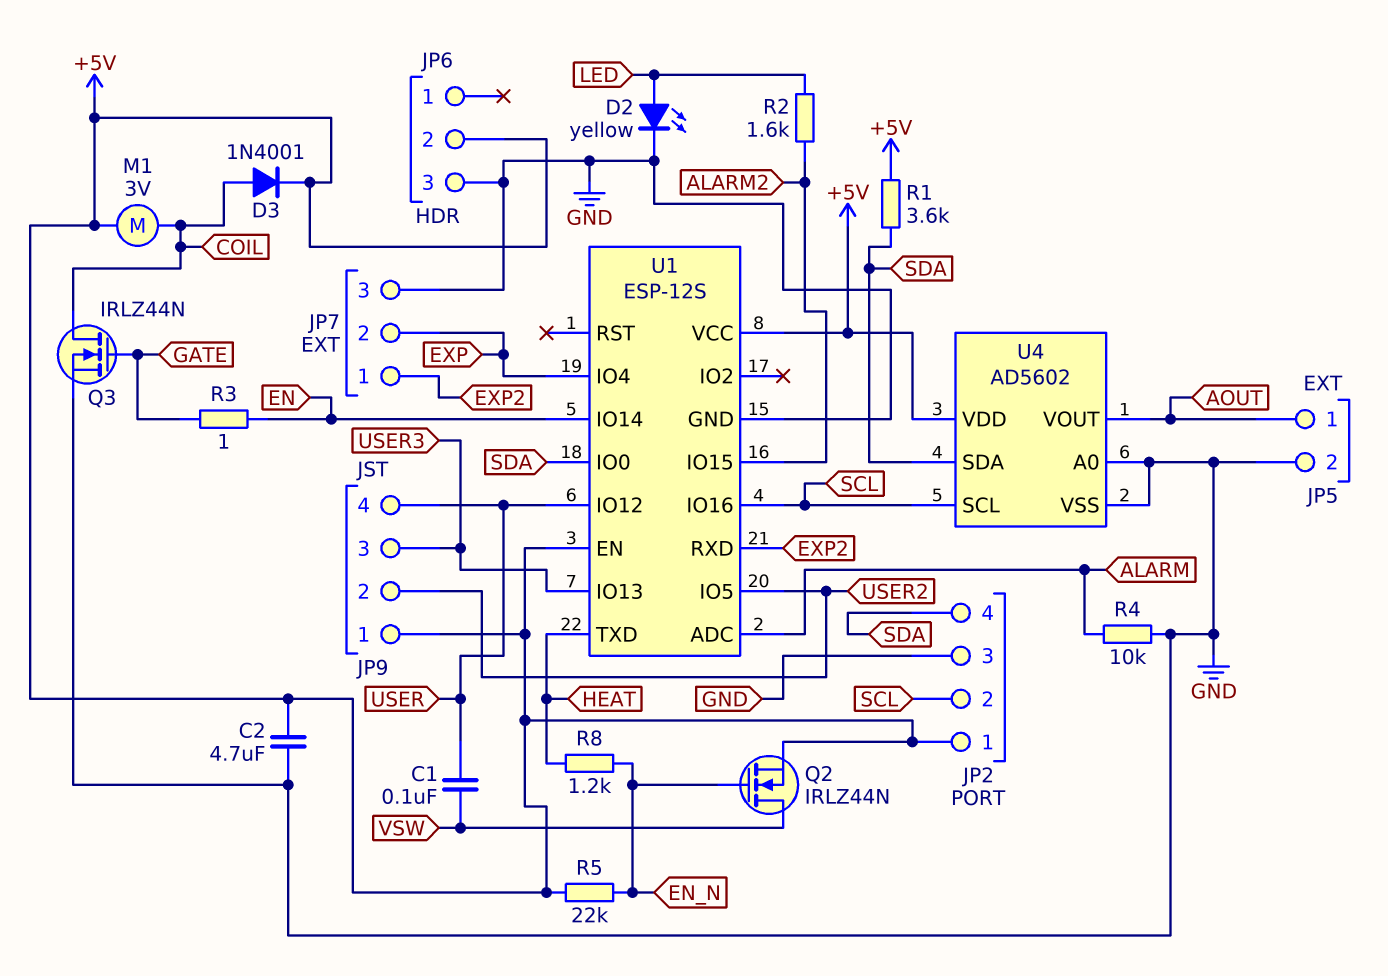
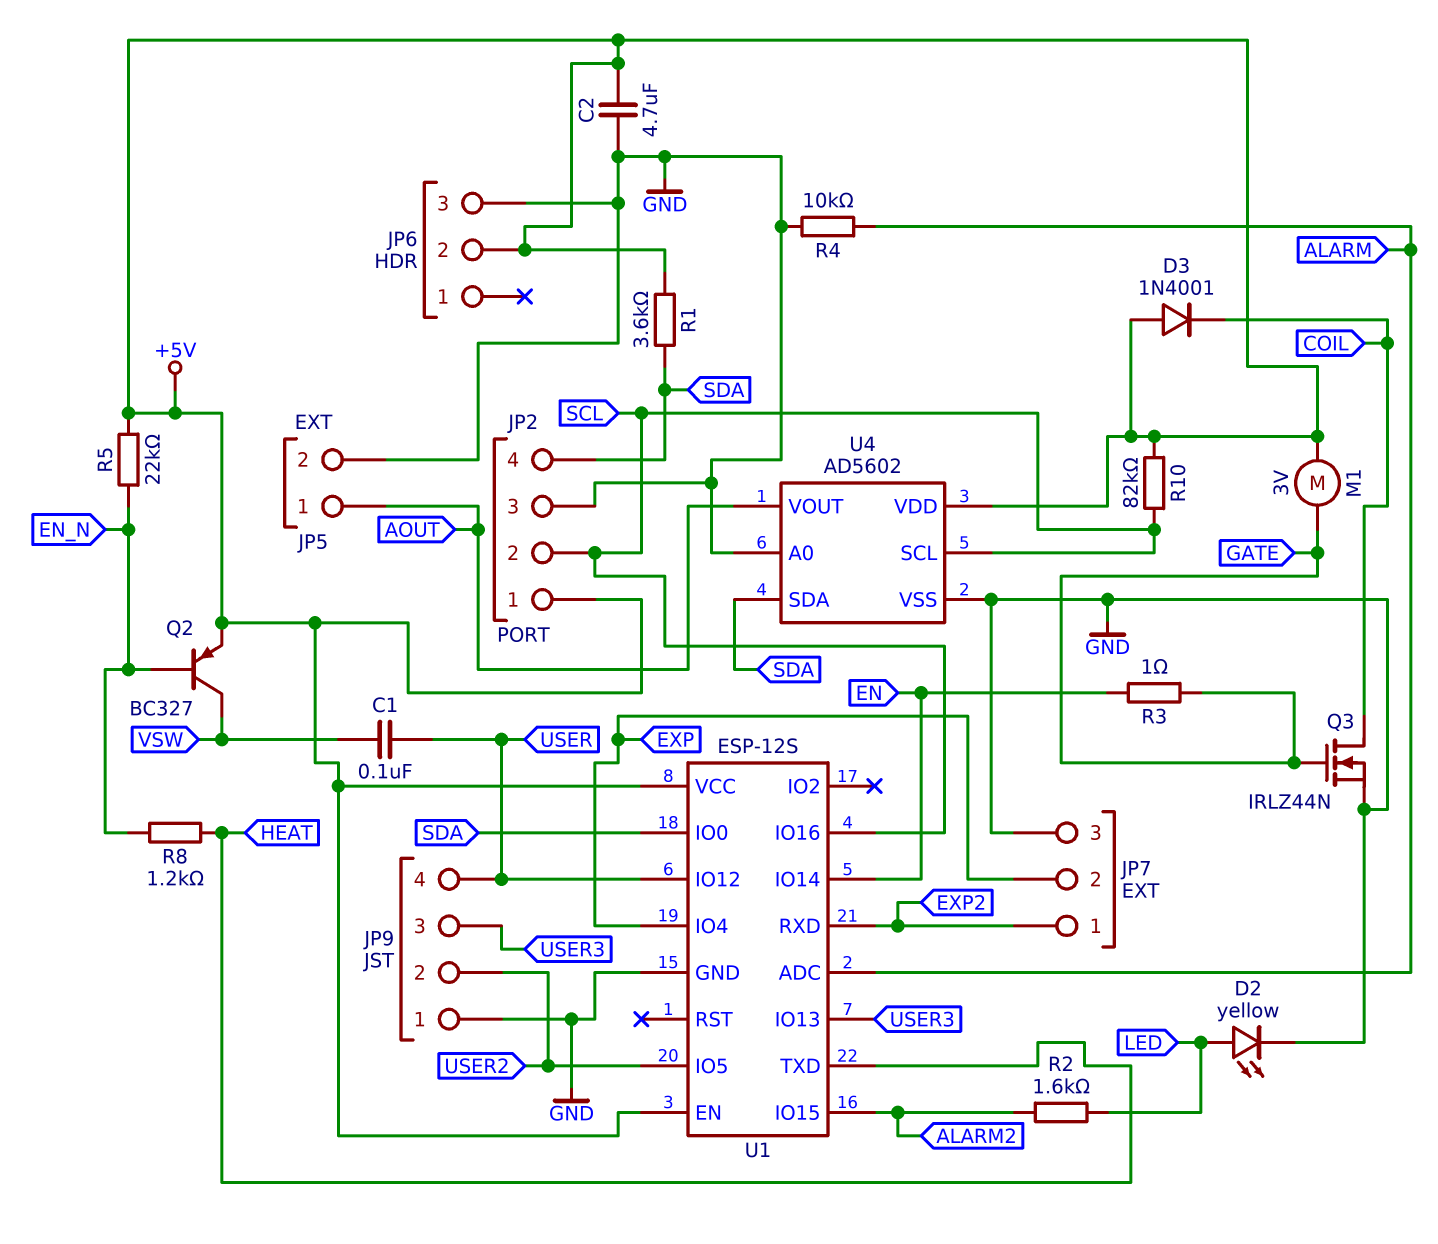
D3: diode 1N4001 (A COIL, K +5V) -> diode 1N4001 (A +5V, K COIL)
JP9 pin 1: +5V -> GND
M1: motor 3V (+5V, COIL) -> motor 3V (+5V, GATE)
Q2: NMOS IRLZ44N (G EN_N, D VSW, S +5V) -> PNP BC327 (B EN_N, C VSW, E +5V)
R10: none -> 82k (+5V, SCL)

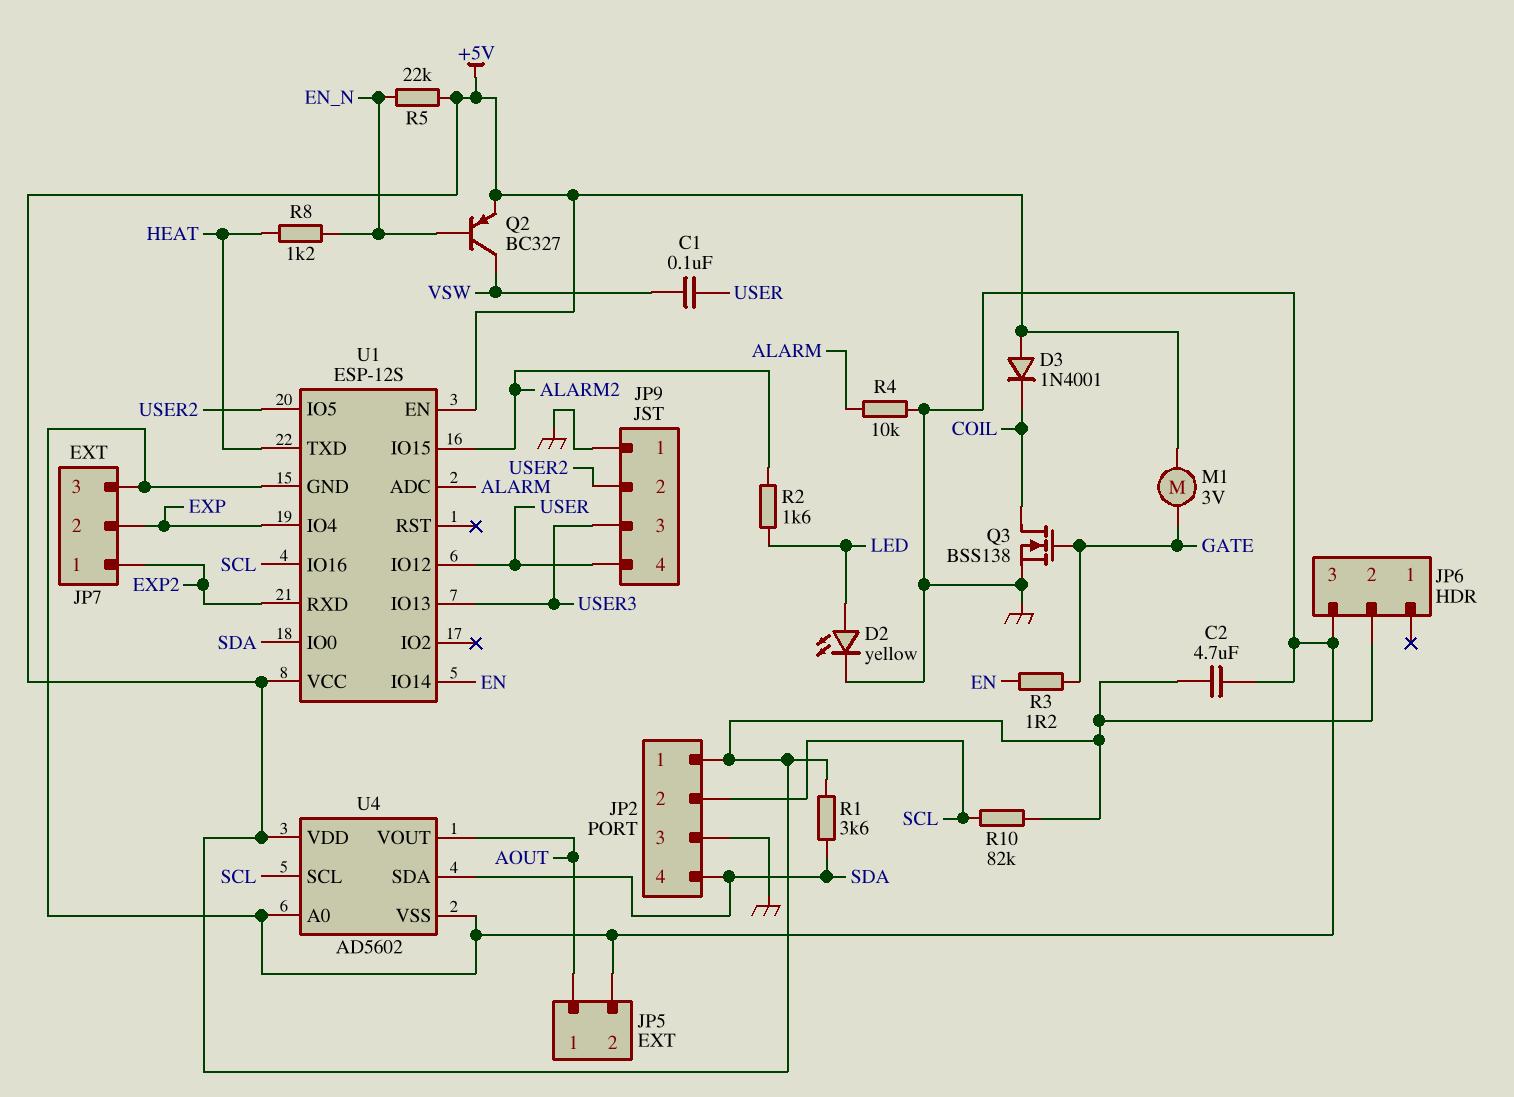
Q3: NMOS IRLZ44N (G GATE, D COIL, S GND) -> NMOS BSS138 (G GATE, D COIL, S GND)
R3: 1 (EN, GATE) -> 1.2 (EN, GATE)

